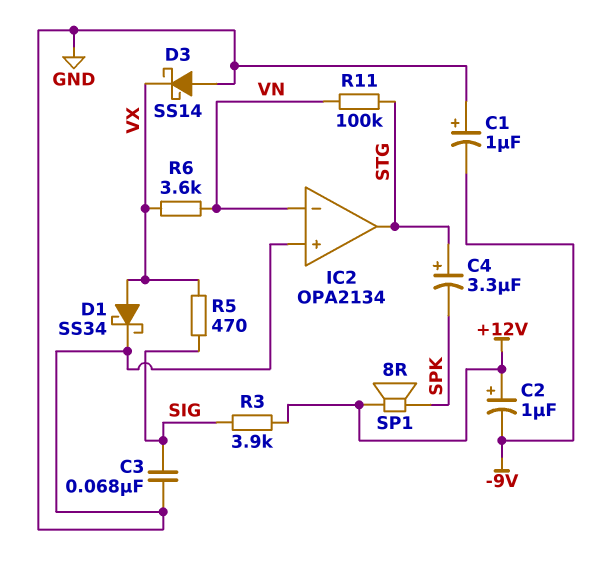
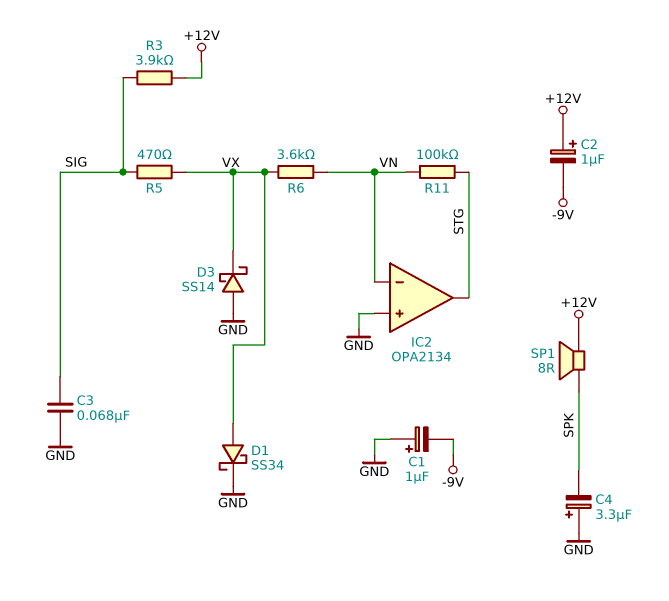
C4: 3.3uF (plus STG, minus SPK) -> 3.3uF (plus GND, minus SPK)

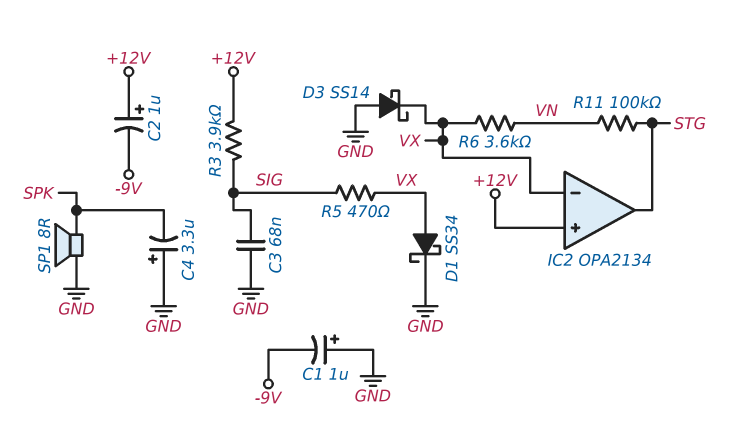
IC2 pin in+: GND -> +12V
IC2 pin in-: VN -> VX
SP1: speaker 8R (+12V, SPK) -> speaker 8R (GND, SPK)

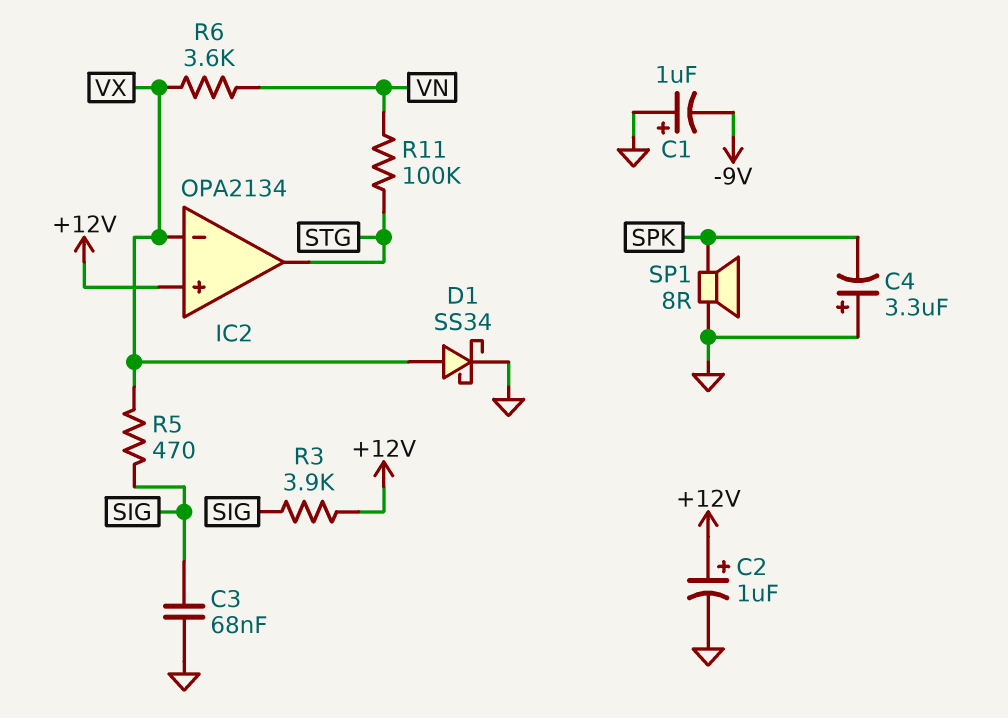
C2: 1uF (plus +12V, minus -9V) -> 1uF (plus +12V, minus GND)
D3: schottky SS14 (A GND, K VX) -> none

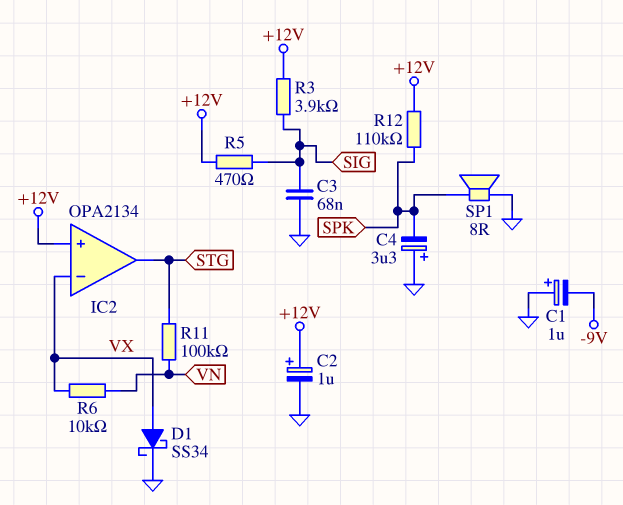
R5: 470 (SIG, VX) -> 470 (+12V, SIG)
R6: 3.6k (VN, VX) -> 10k (VN, VX)
R12: none -> 110k (+12V, SPK)

